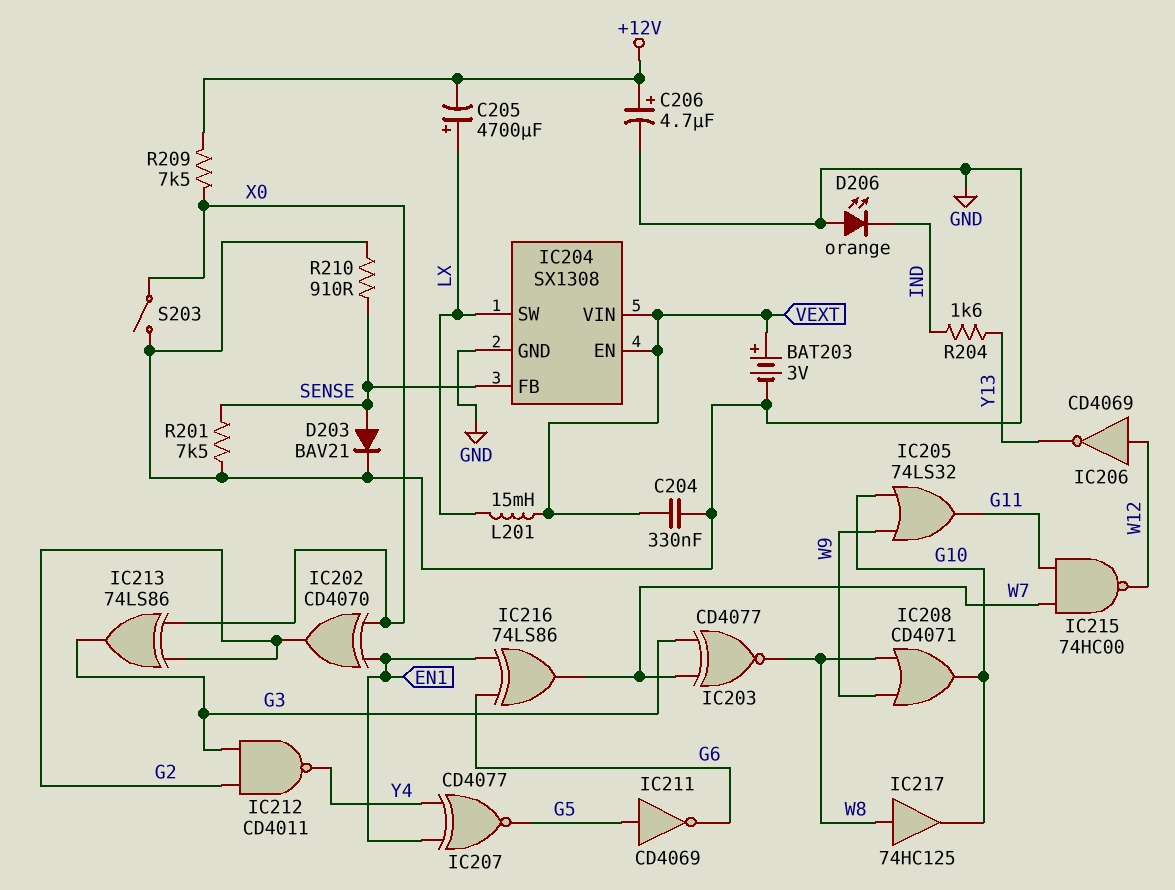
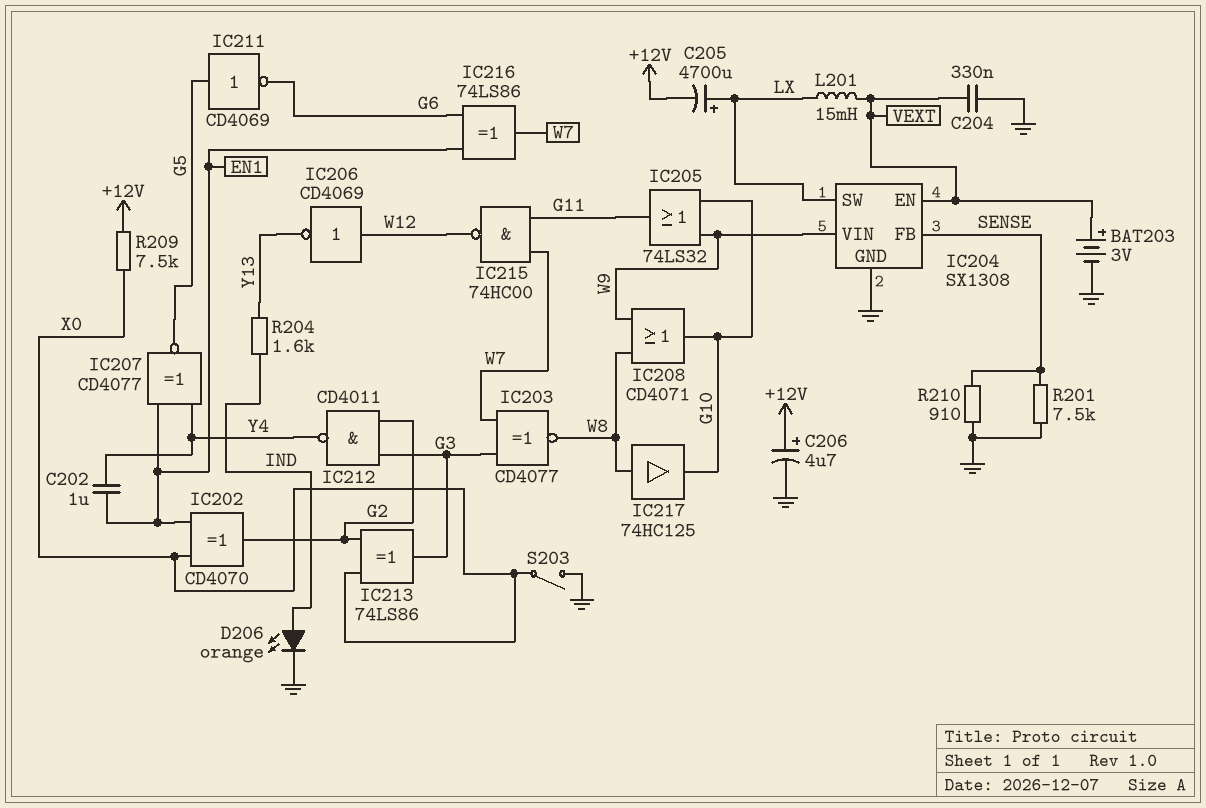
C202: none -> 1uF (EN1, Y4)
D203: diode BAV21 (A SENSE, K GND) -> none
D206: LED orange (A GND, K IND) -> LED orange (A IND, K GND)
IC204 pin VIN: VEXT -> W9

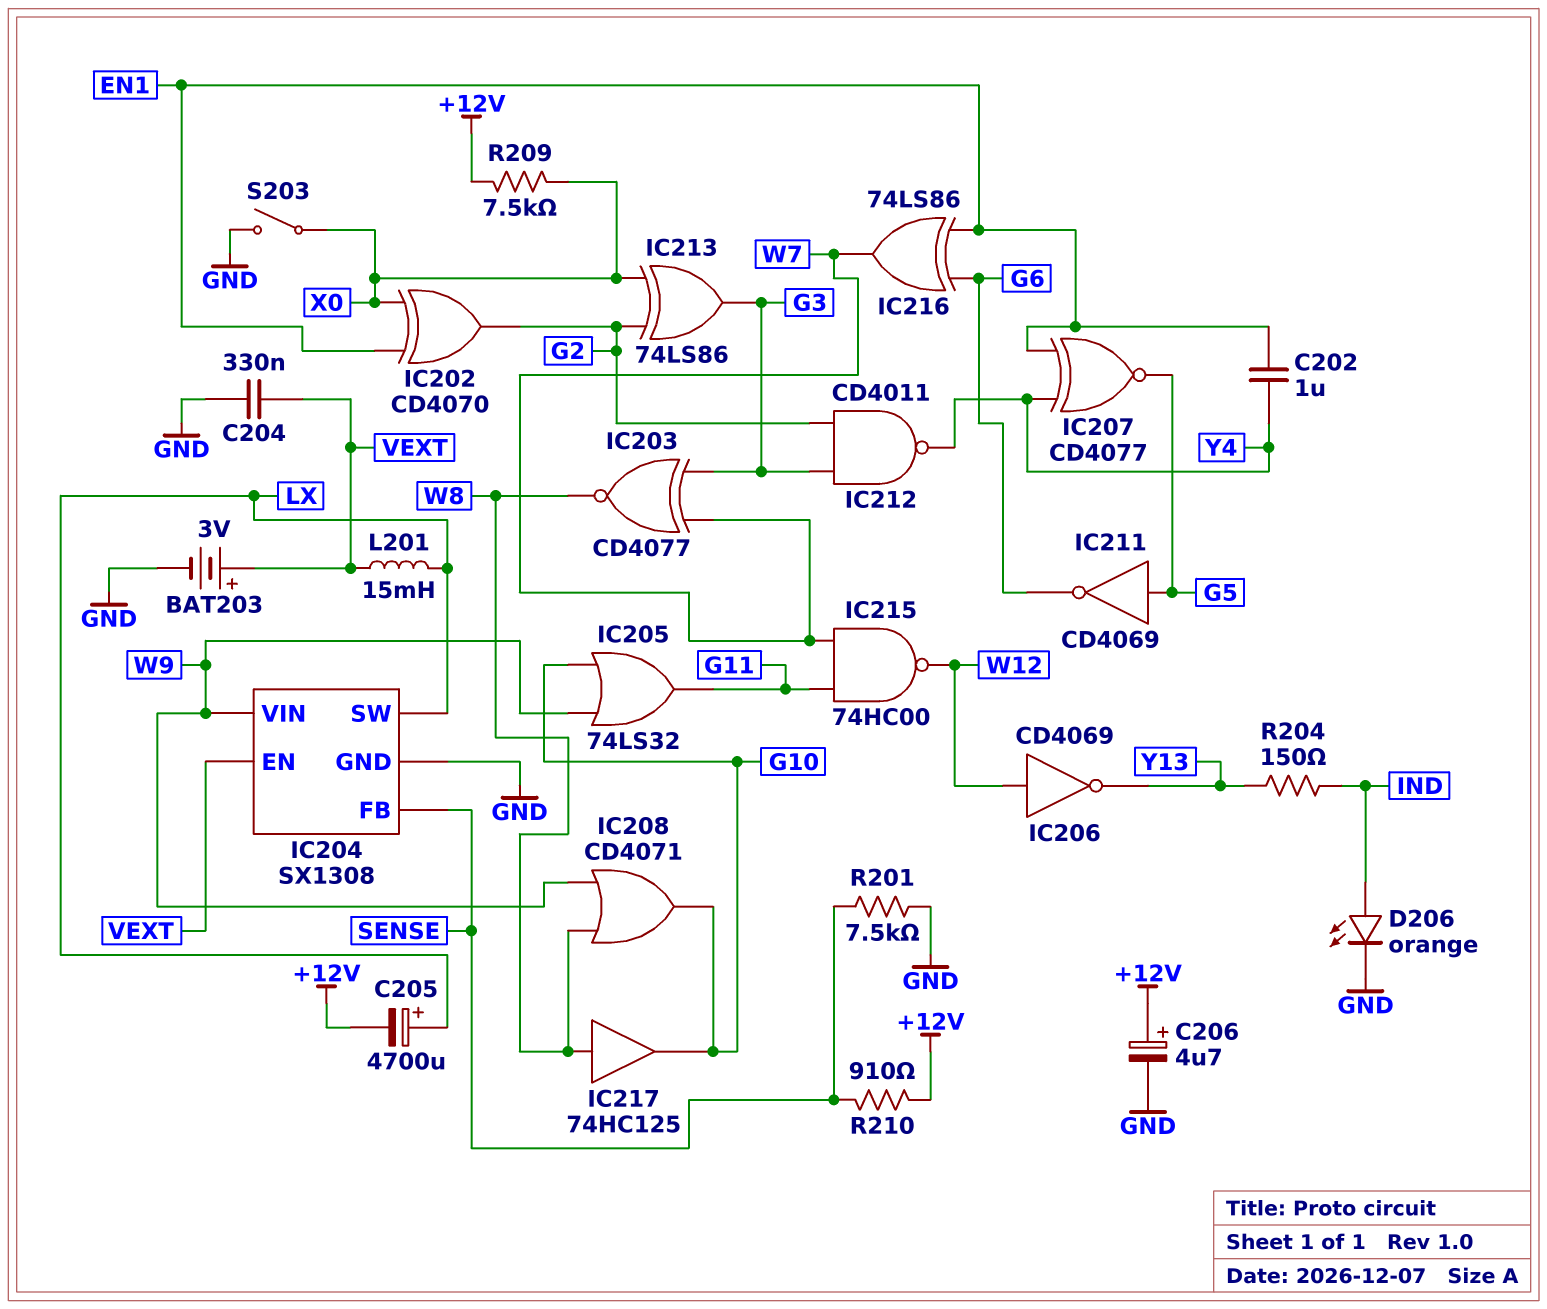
R204: 1.6k (IND, Y13) -> 150 (IND, Y13)
R210: 910 (GND, SENSE) -> 910 (+12V, SENSE)

